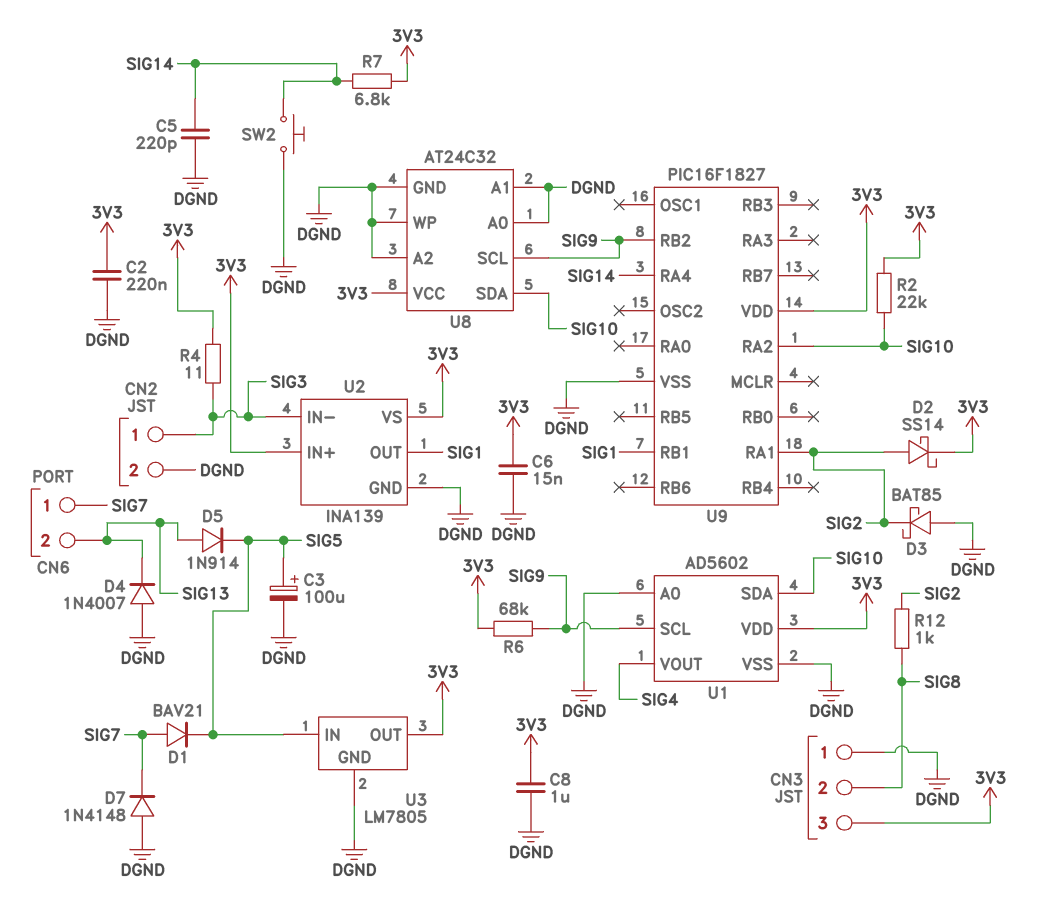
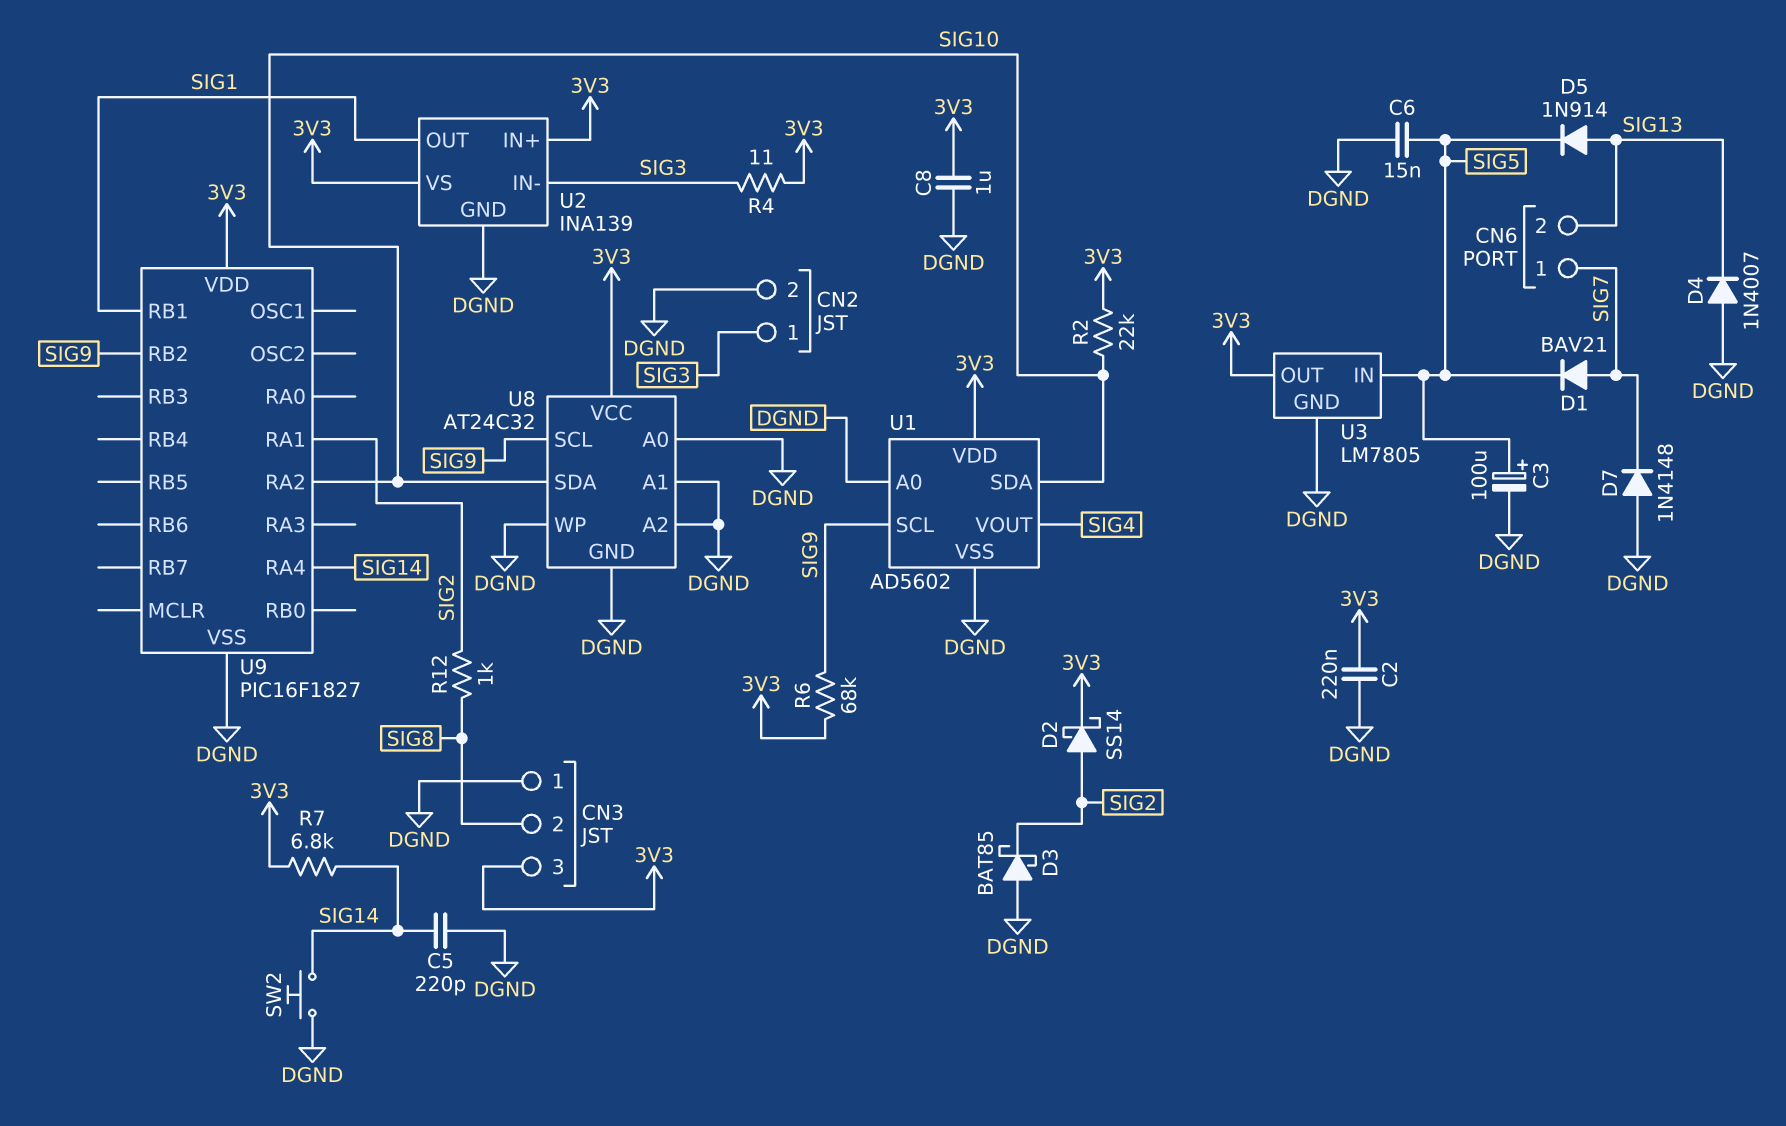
C6: 15nF (3V3, DGND) -> 15nF (DGND, SIG5)

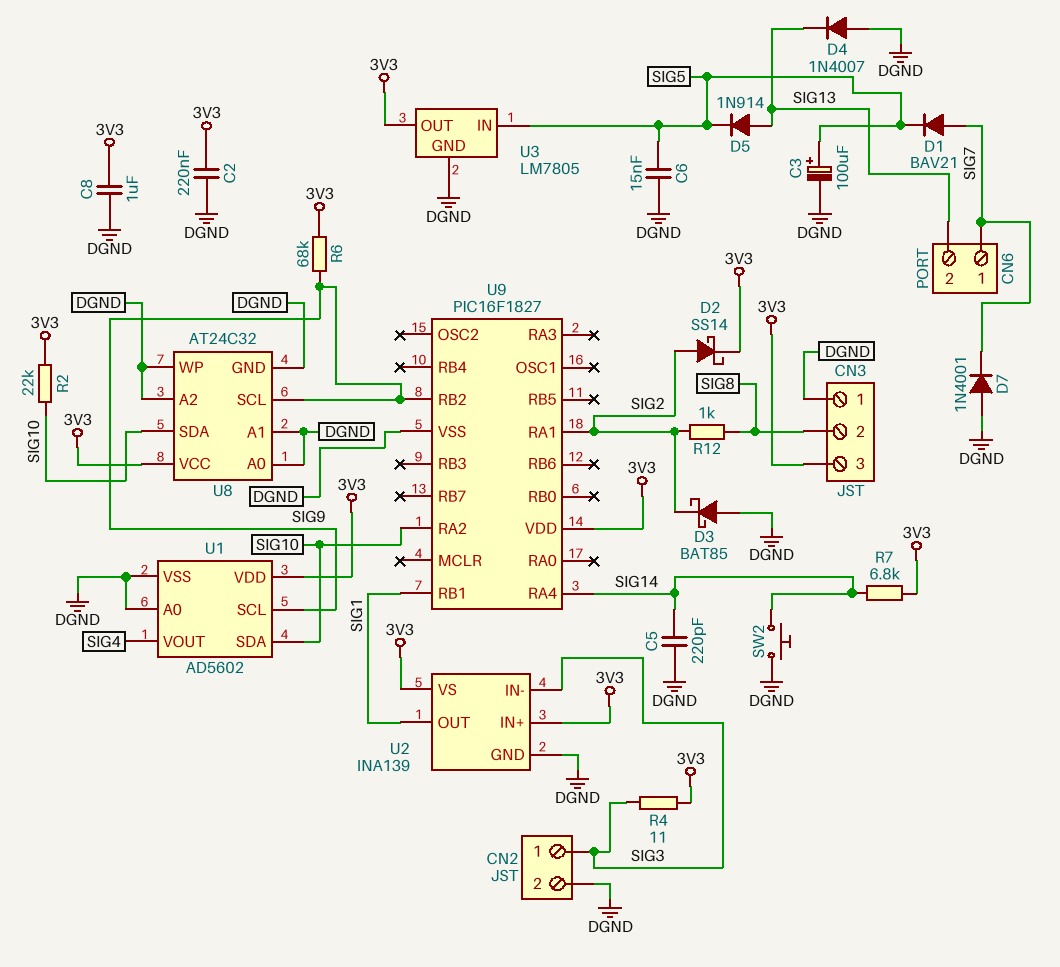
D7: diode 1N4148 (A DGND, K SIG7) -> diode 1N4001 (A DGND, K SIG7)

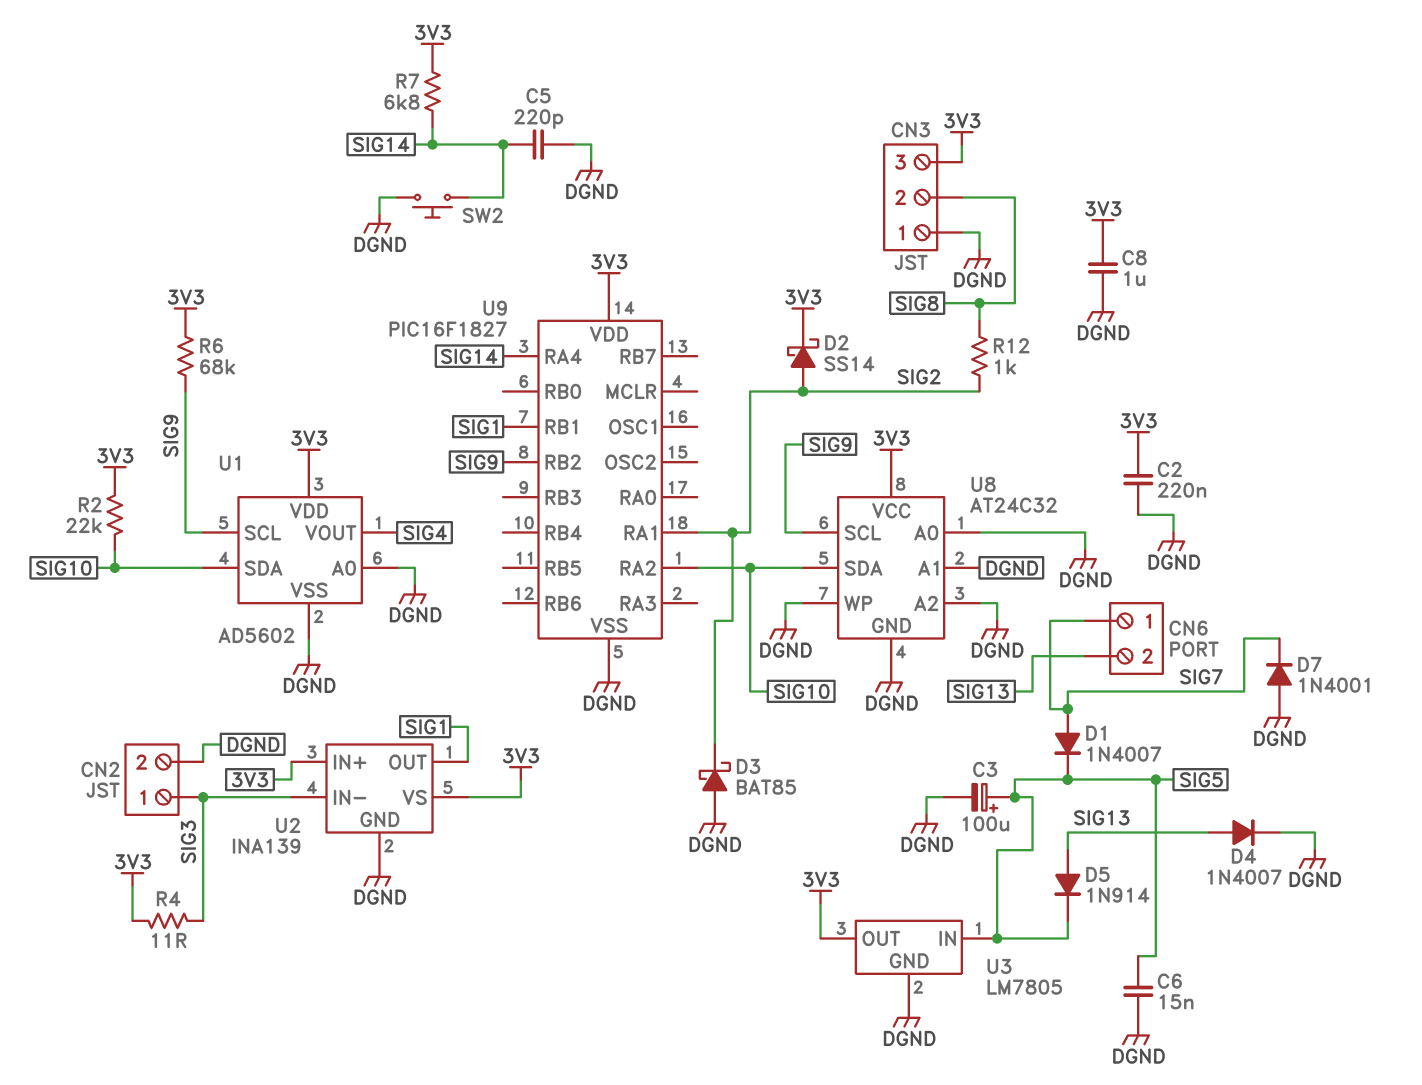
D1: diode BAV21 (A SIG7, K SIG5) -> diode 1N4007 (A SIG7, K SIG5)
D4: diode 1N4007 (A DGND, K SIG13) -> diode 1N4007 (A SIG13, K DGND)

